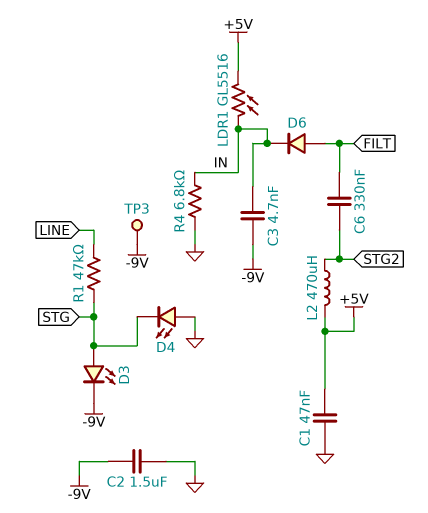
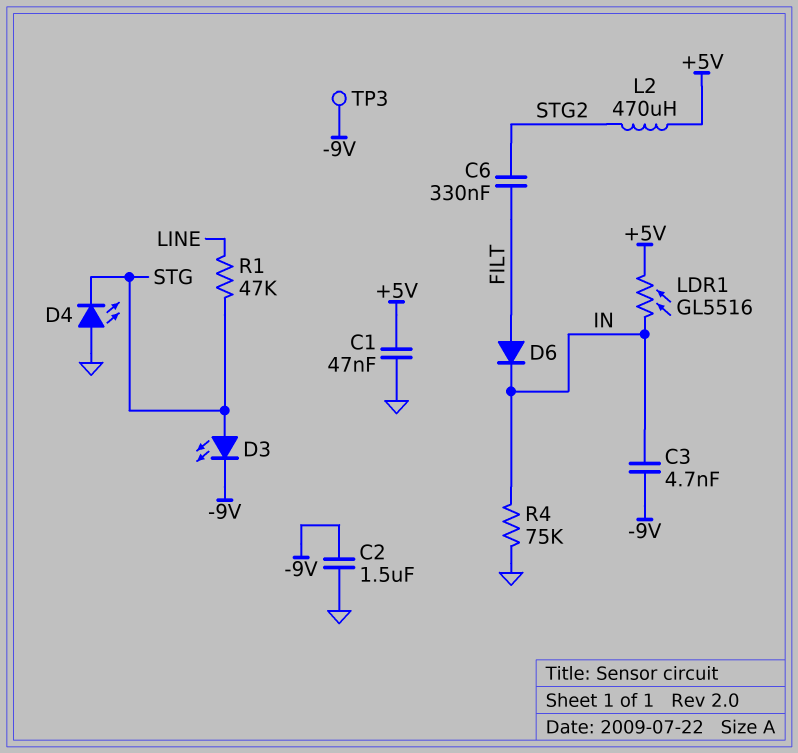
R4: 6.8k (GND, IN) -> 75k (GND, IN)

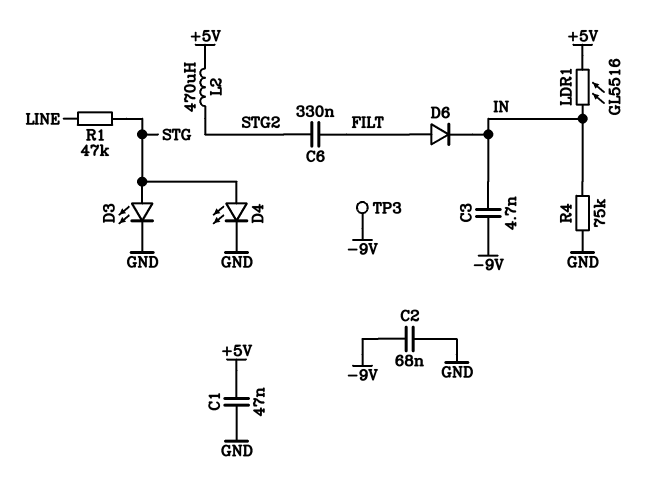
C2: 1.5uF (-9V, GND) -> 68nF (-9V, GND)
D3: LED (A STG, K -9V) -> LED (A STG, K GND)
D4: LED (A GND, K STG) -> LED (A STG, K GND)

